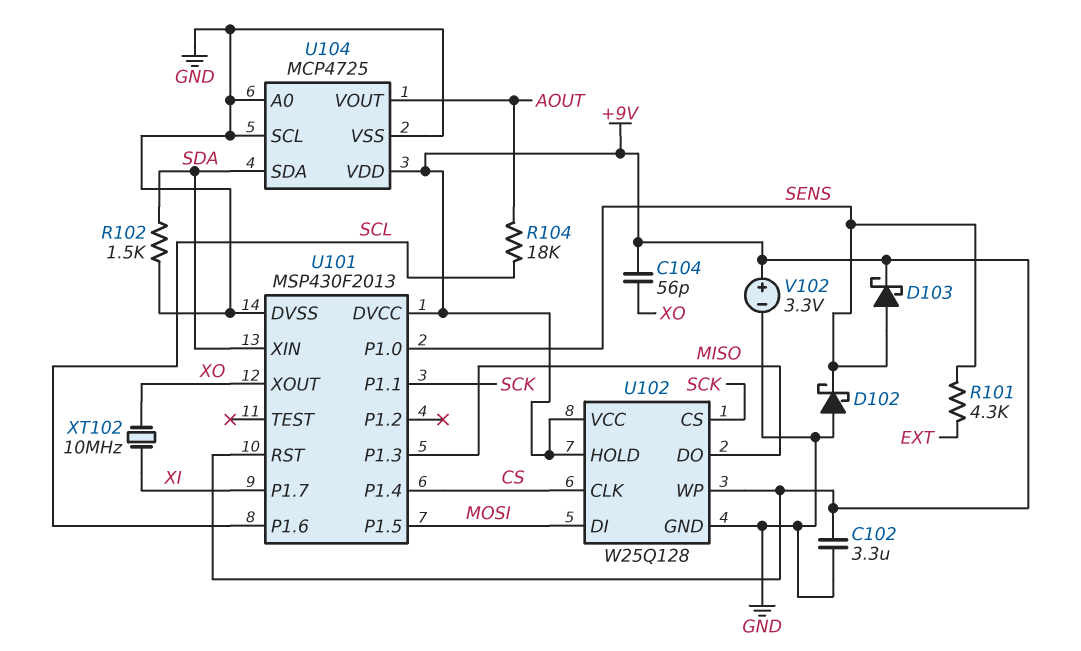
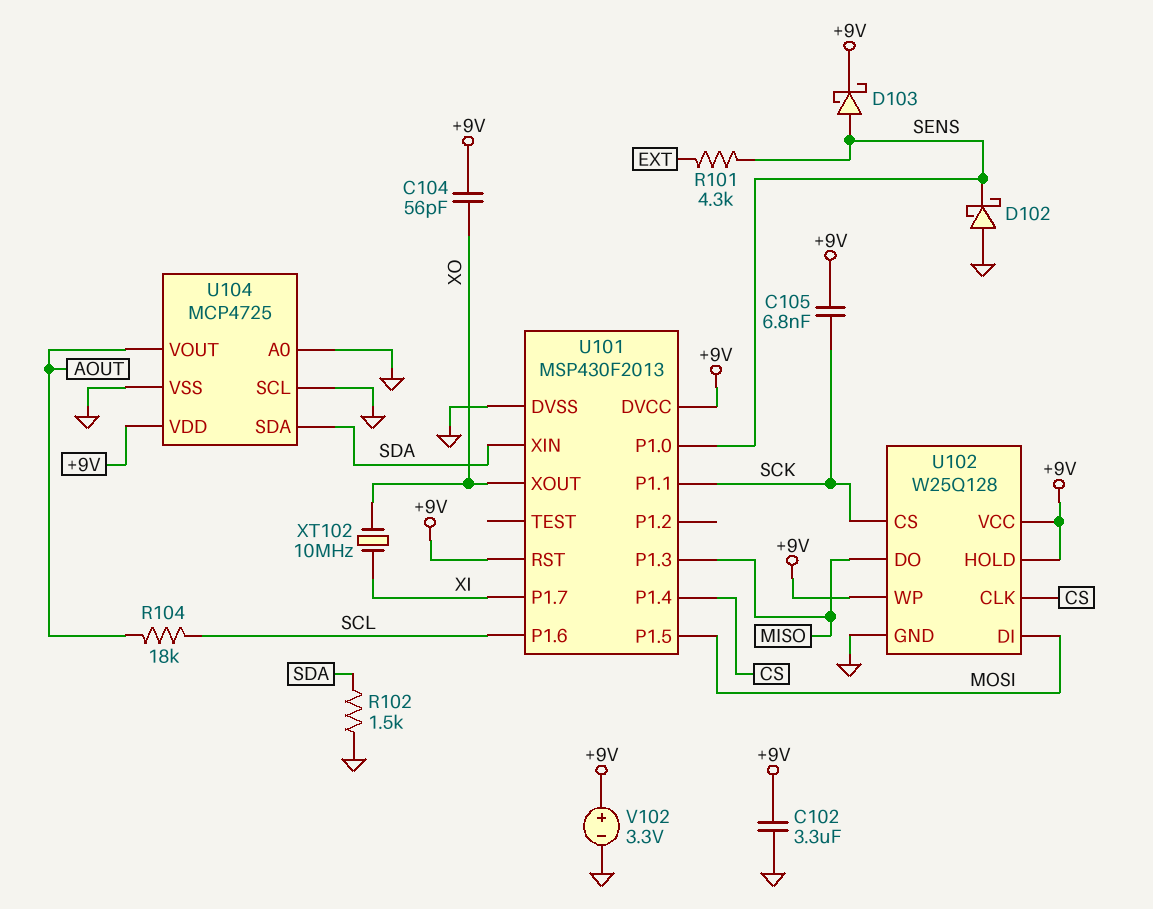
C105: none -> 6.8nF (+9V, SCK)

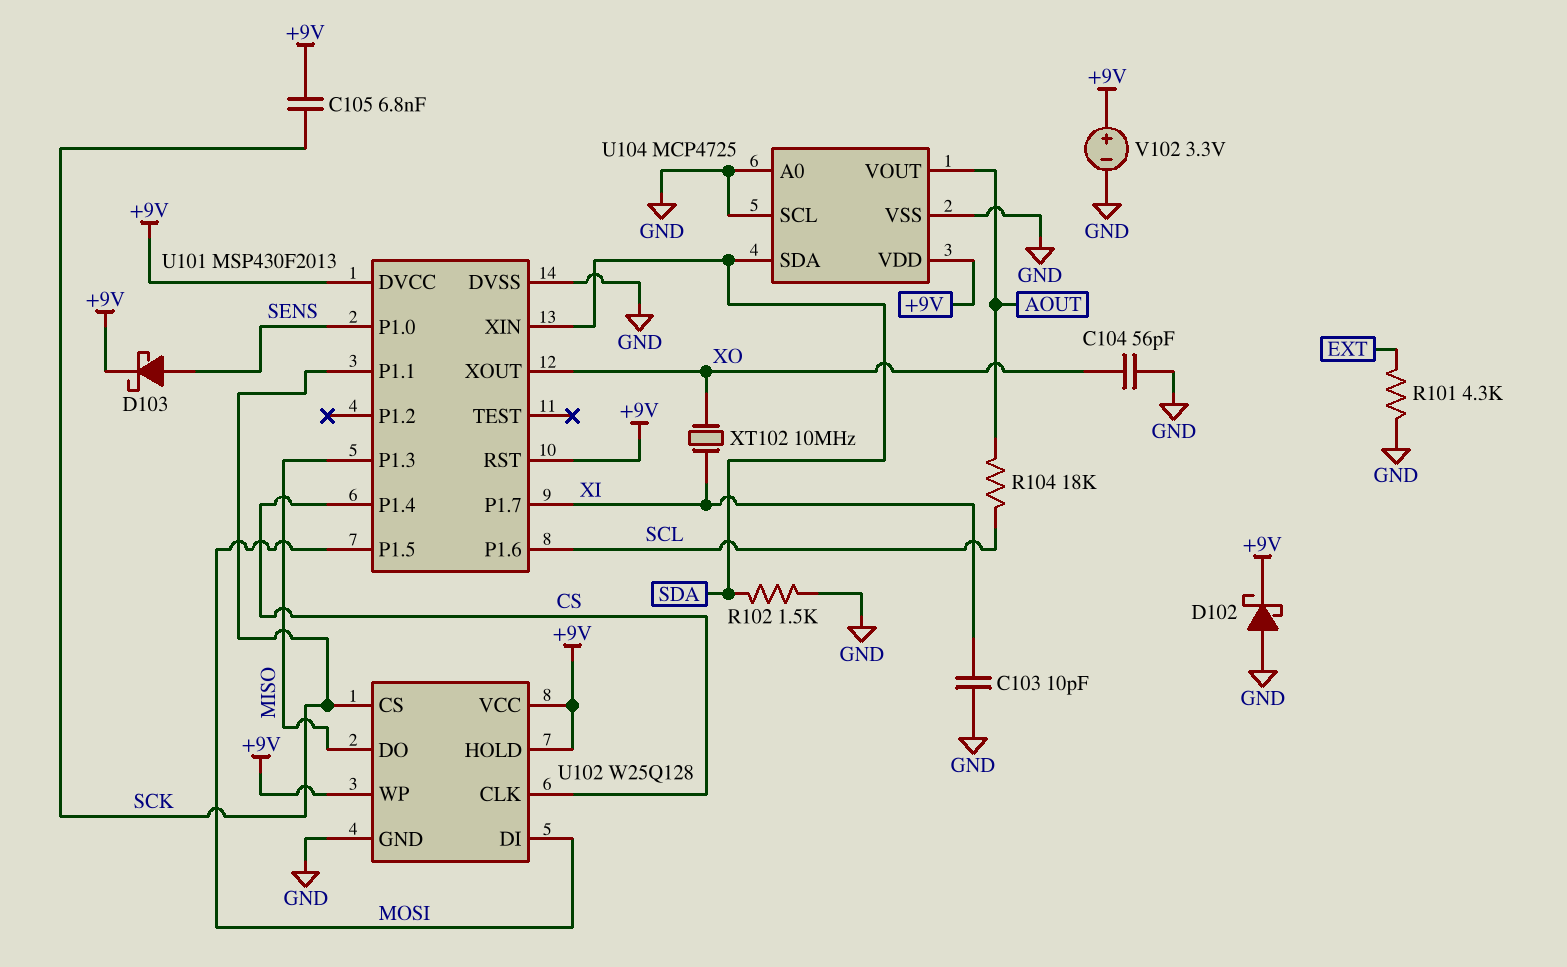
C102: 3.3uF (+9V, GND) -> none
C103: none -> 10pF (GND, XI)
C104: 56pF (+9V, XO) -> 56pF (GND, XO)
D102: schottky (A GND, K SENS) -> schottky (A GND, K +9V)
R101: 4.3k (EXT, SENS) -> 4.3k (EXT, GND)

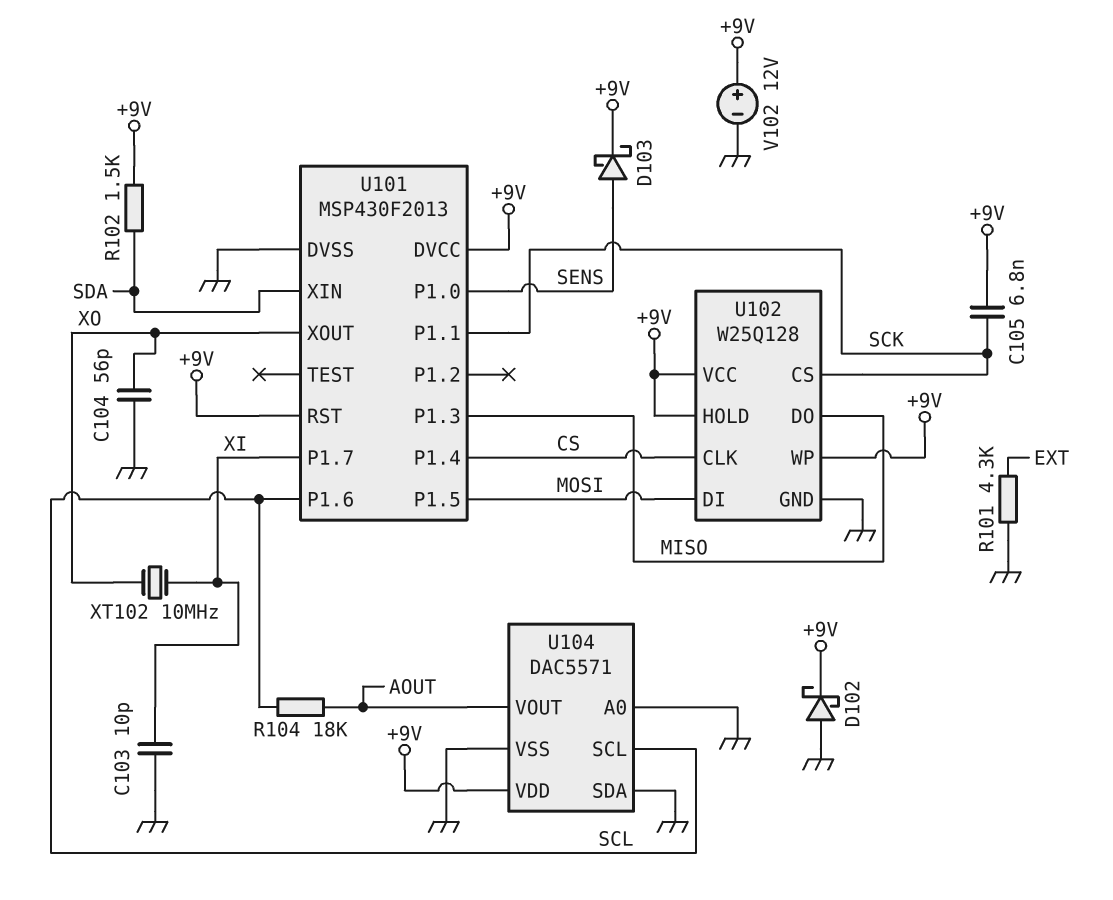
R102: 1.5k (GND, SDA) -> 1.5k (+9V, SDA)
U104: MCP4725 -> DAC5571
U104 pin SCL: GND -> SCL
U104 pin SDA: SDA -> GND
V102: 3.3V (plus +9V, minus GND) -> 12V (plus +9V, minus GND)

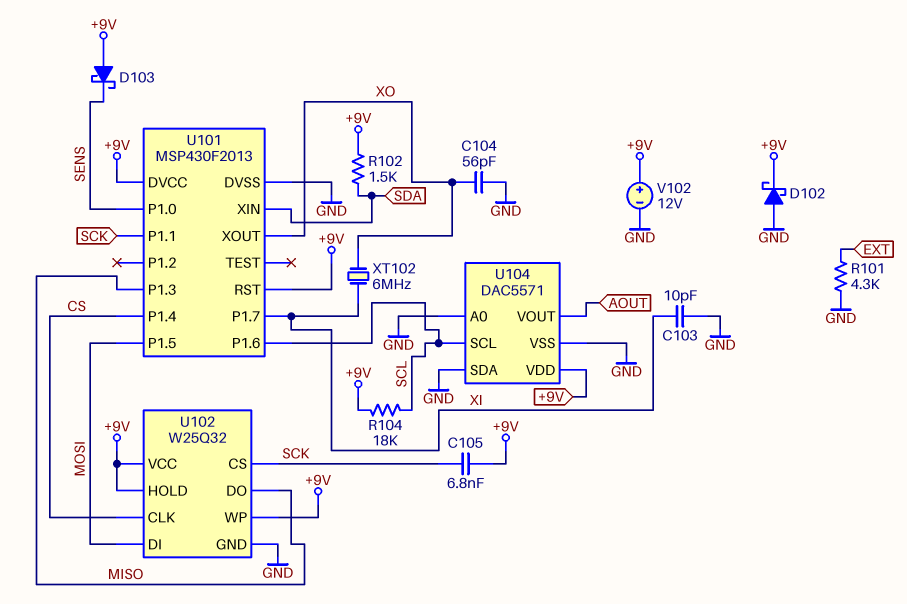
D103: schottky (A SENS, K +9V) -> schottky (A +9V, K SENS)
R104: 18k (AOUT, SCL) -> 18k (+9V, SCL)
U102: W25Q128 -> W25Q32
XT102: 10MHz (XI, XO) -> 6MHz (XI, XO)

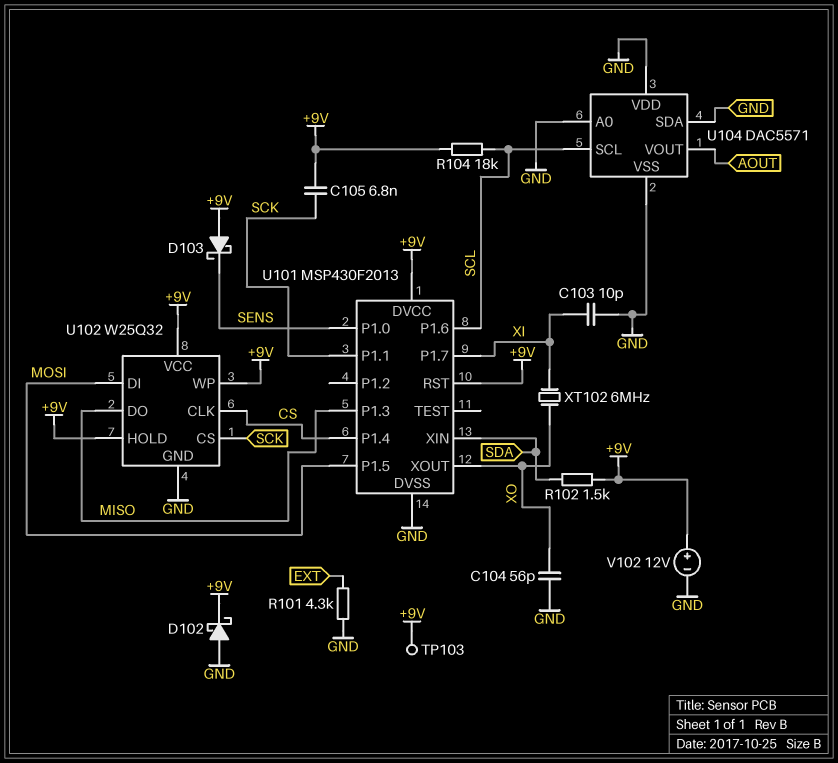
TP103: none -> test point (+9V)
U104 pin VDD: +9V -> GND

